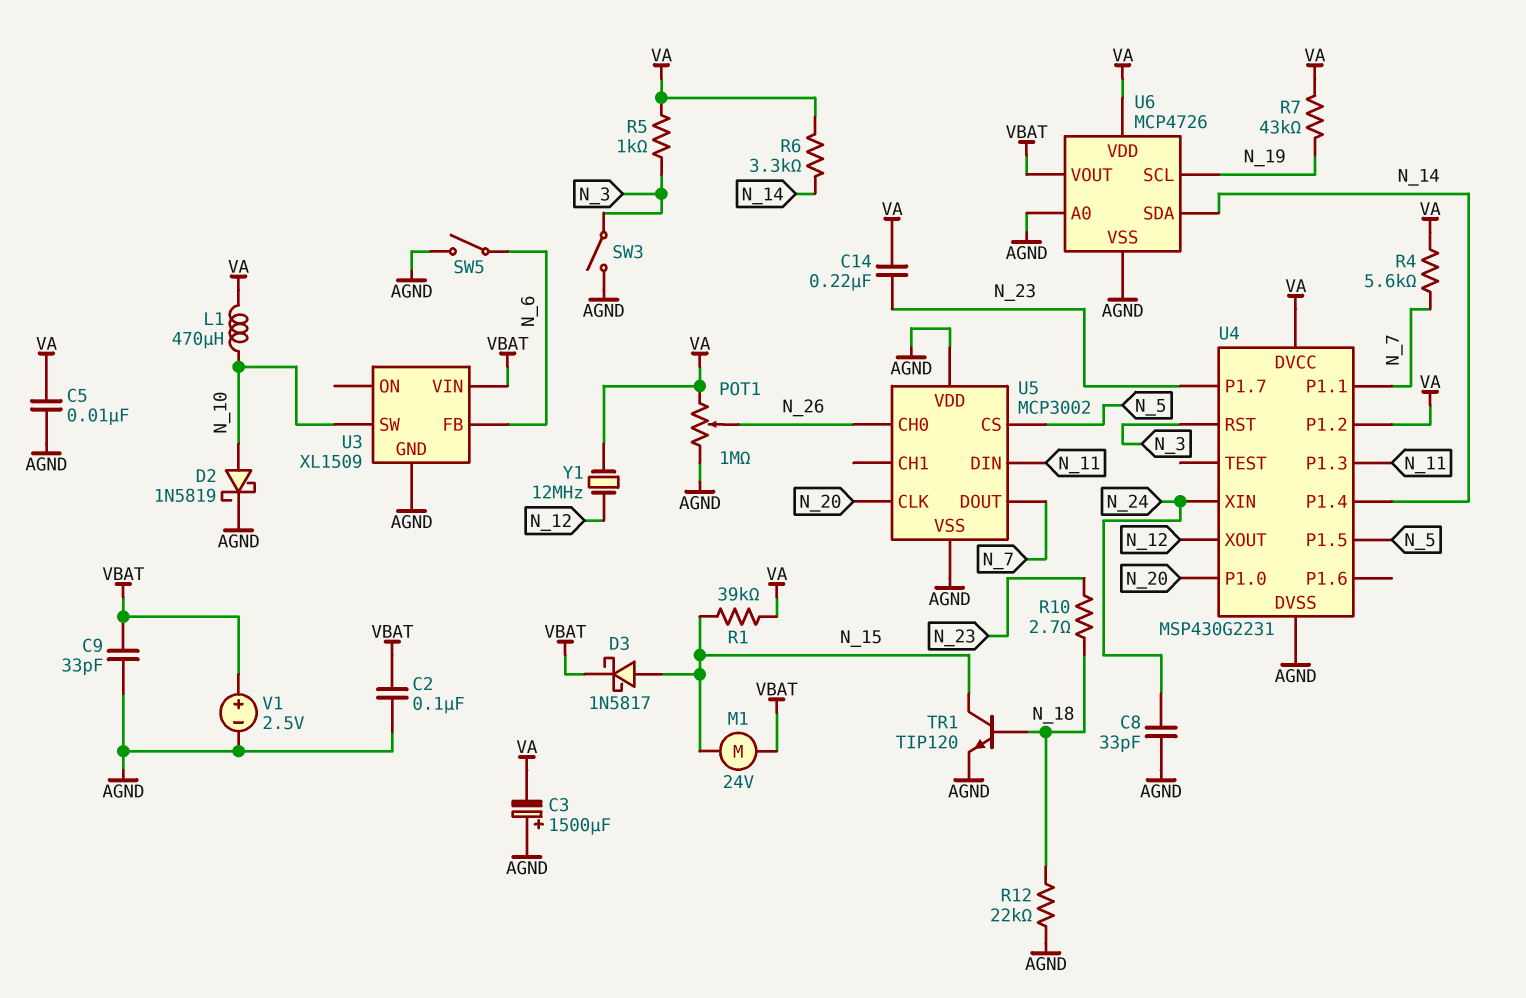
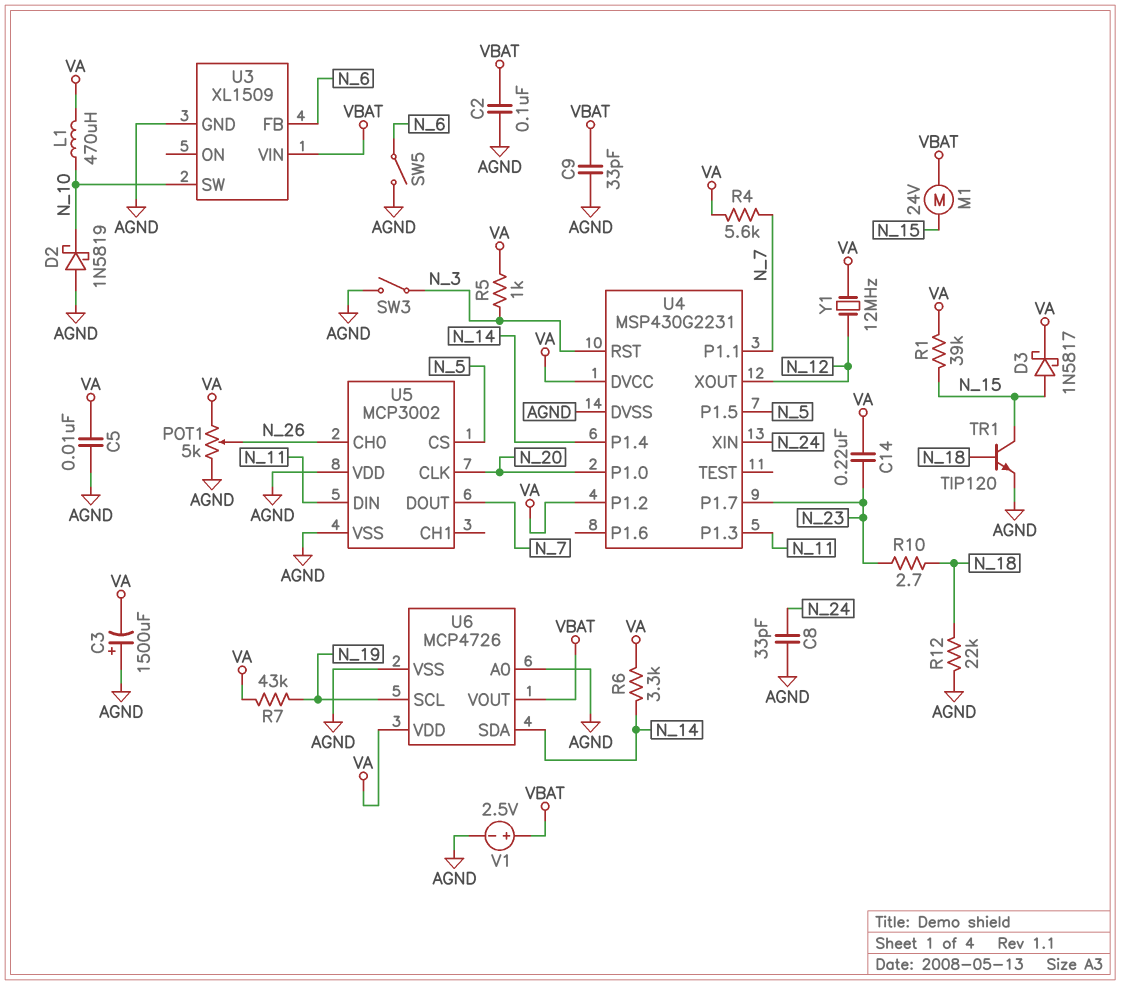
D2: schottky 1N5819 (A N_10, K AGND) -> schottky 1N5819 (A AGND, K N_10)
D3: schottky 1N5817 (A N_15, K VBAT) -> schottky 1N5817 (A N_15, K VA)
POT1: 1M (AGND, VA, wiper N_26) -> 5k (AGND, VA, wiper N_26)

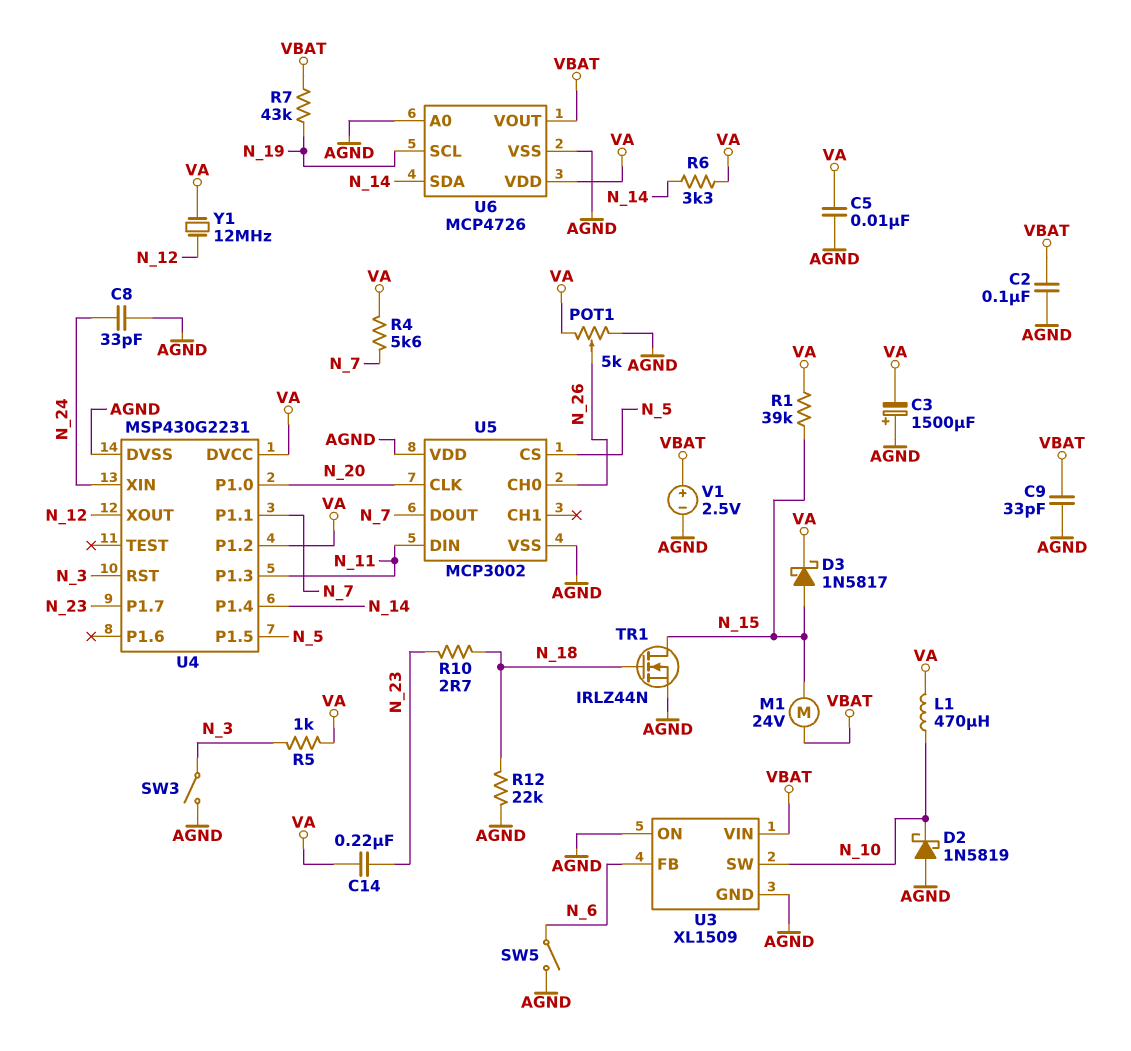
R7: 43k (N_19, VA) -> 43k (N_19, VBAT)
TR1: NPN TIP120 (B N_18, C N_15, E AGND) -> NMOS IRLZ44N (G N_18, D N_15, S AGND)
U3 pin ON: none -> AGND

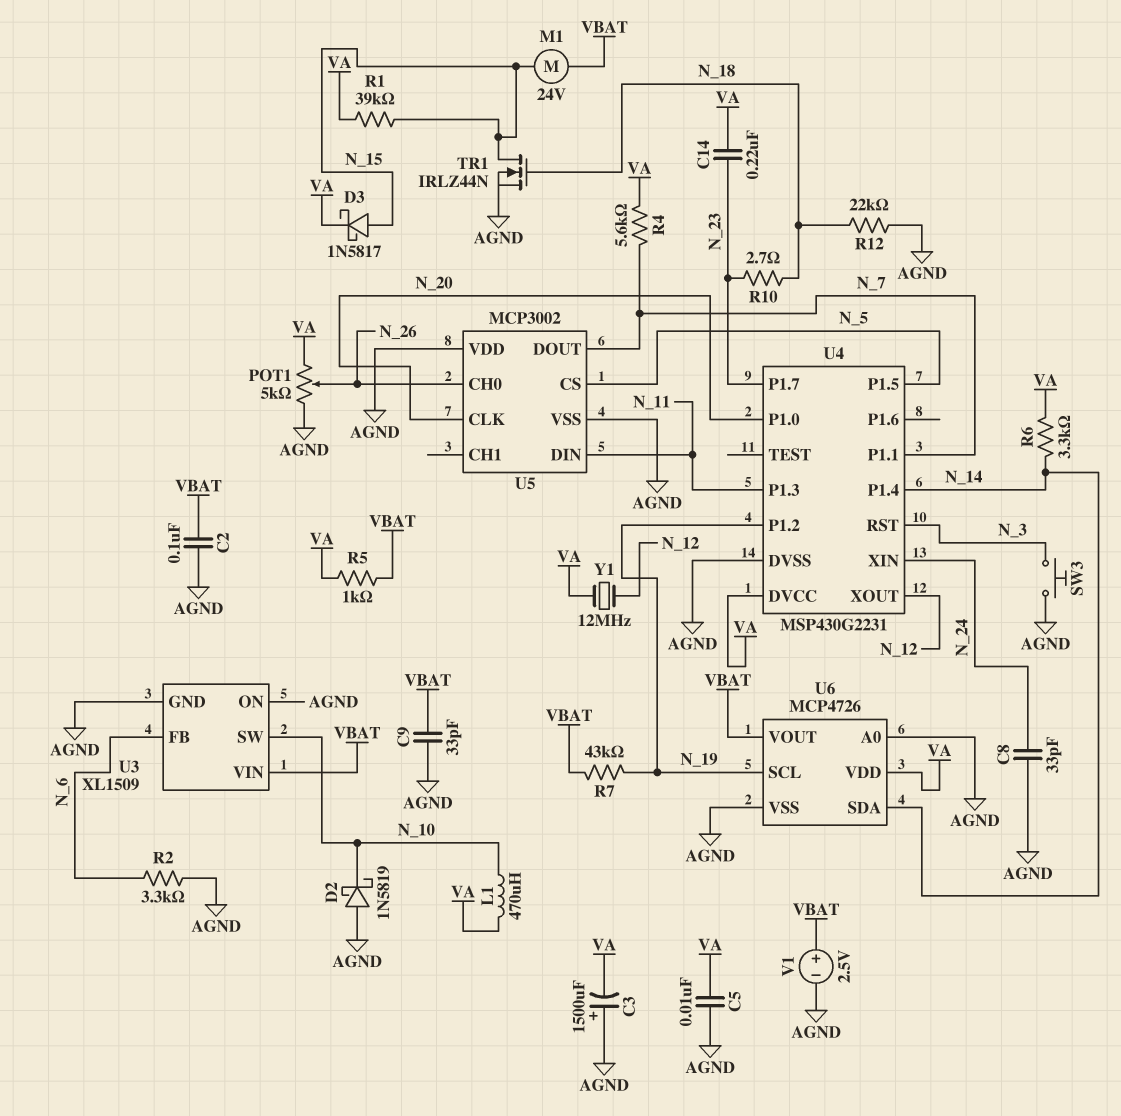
R2: none -> 3.3k (AGND, N_6)
R5: 1k (N_3, VA) -> 1k (VA, VBAT)
SW3: switch (AGND, N_3) -> button (AGND, N_3)
SW5: switch (AGND, N_6) -> none
U4 pin P1.2: VA -> N_19

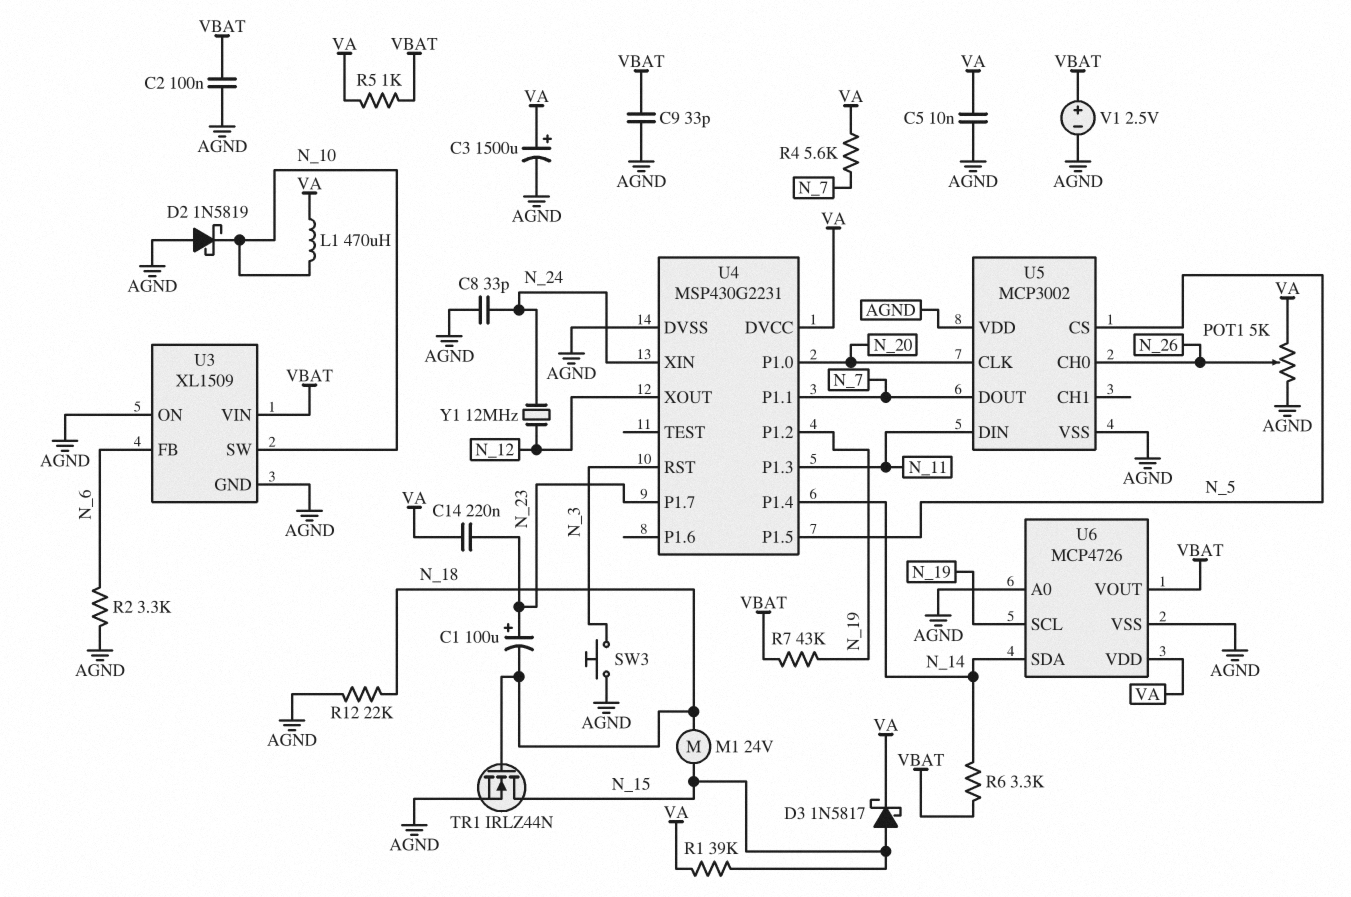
C1: none -> 100uF (plus N_23, minus N_18)
C3: 1500uF (plus AGND, minus VA) -> 1500uF (plus VA, minus AGND)
M1: motor 24V (N_15, VBAT) -> motor 24V (N_15, N_18)
R6: 3.3k (N_14, VA) -> 3.3k (N_14, VBAT)
R10: 2.7 (N_18, N_23) -> none
Y1: 12MHz (N_12, VA) -> 12MHz (N_12, N_24)

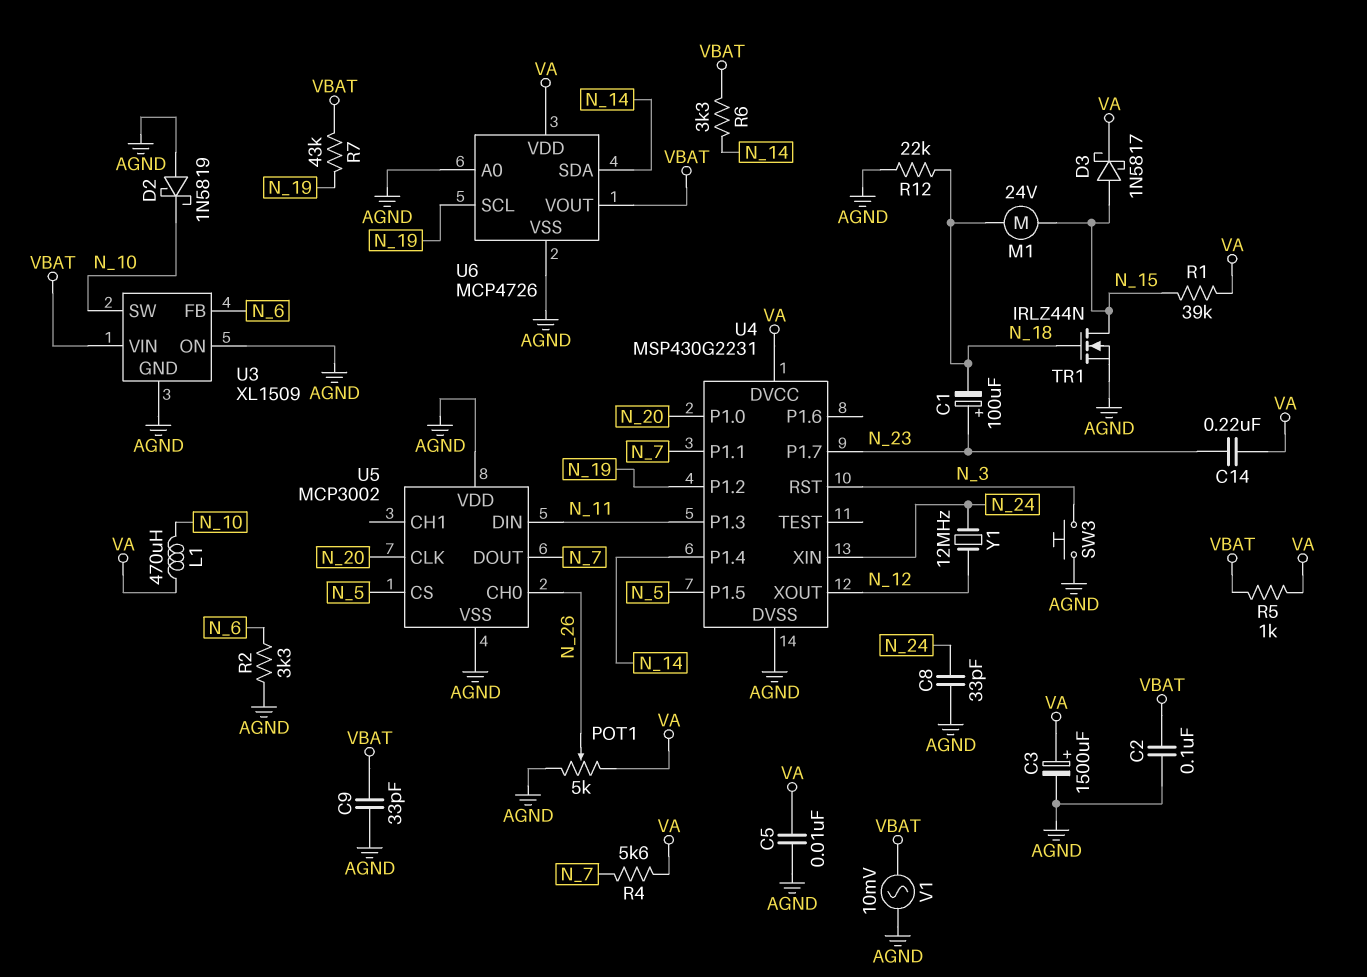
V1: 2.5V (plus VBAT, minus AGND) -> AC 10mV (AGND, VBAT)

